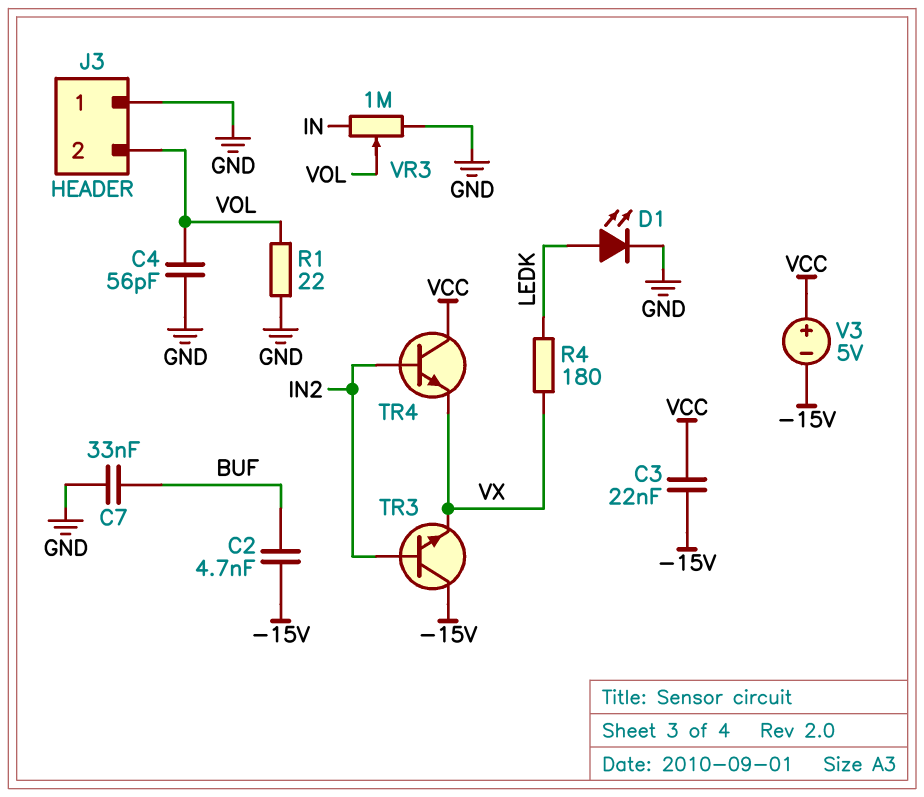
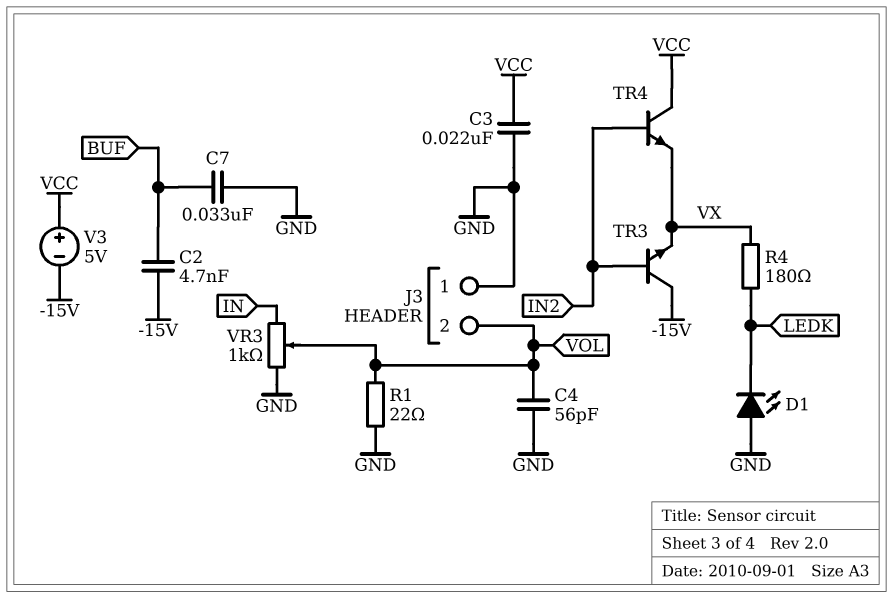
C3: 22nF (-15V, VCC) -> 22nF (GND, VCC)
D1: LED (A LEDK, K GND) -> LED (A GND, K LEDK)
VR3: 1M (GND, IN, wiper VOL) -> 1k (GND, IN, wiper VOL)

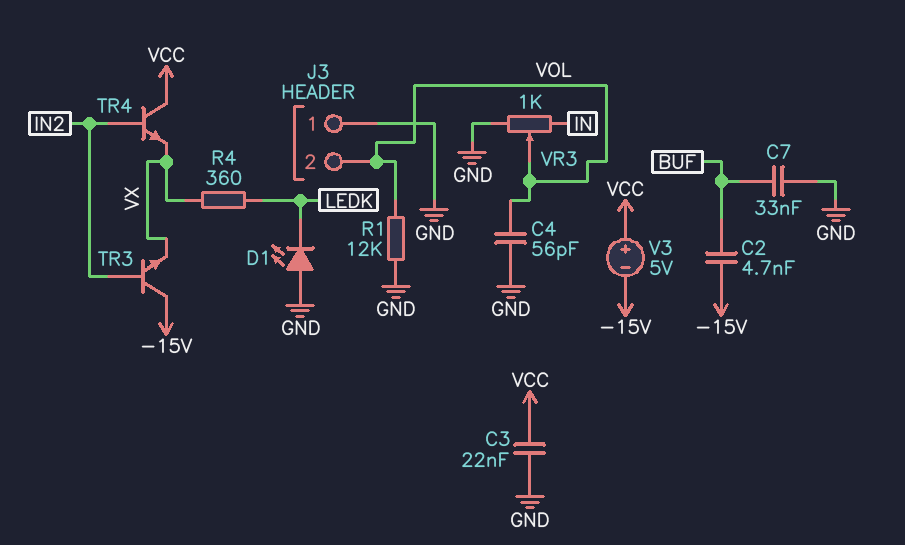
R1: 22 (GND, VOL) -> 12k (GND, VOL)
R4: 180 (LEDK, VX) -> 360 (LEDK, VX)

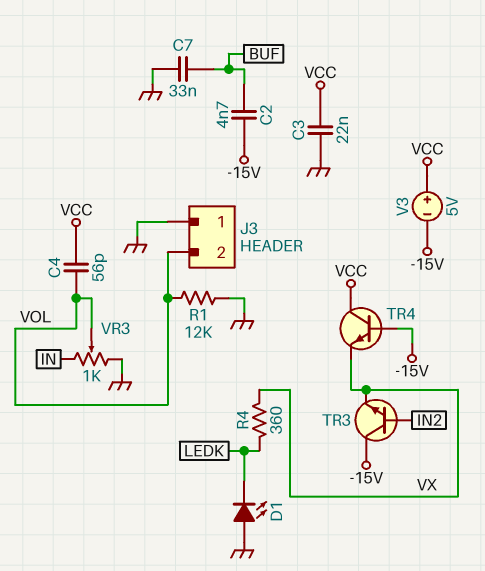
C4: 56pF (GND, VOL) -> 56pF (VCC, VOL)
TR4: NPN (B IN2, C VCC, E VX) -> NPN (B -15V, C VCC, E VX)

